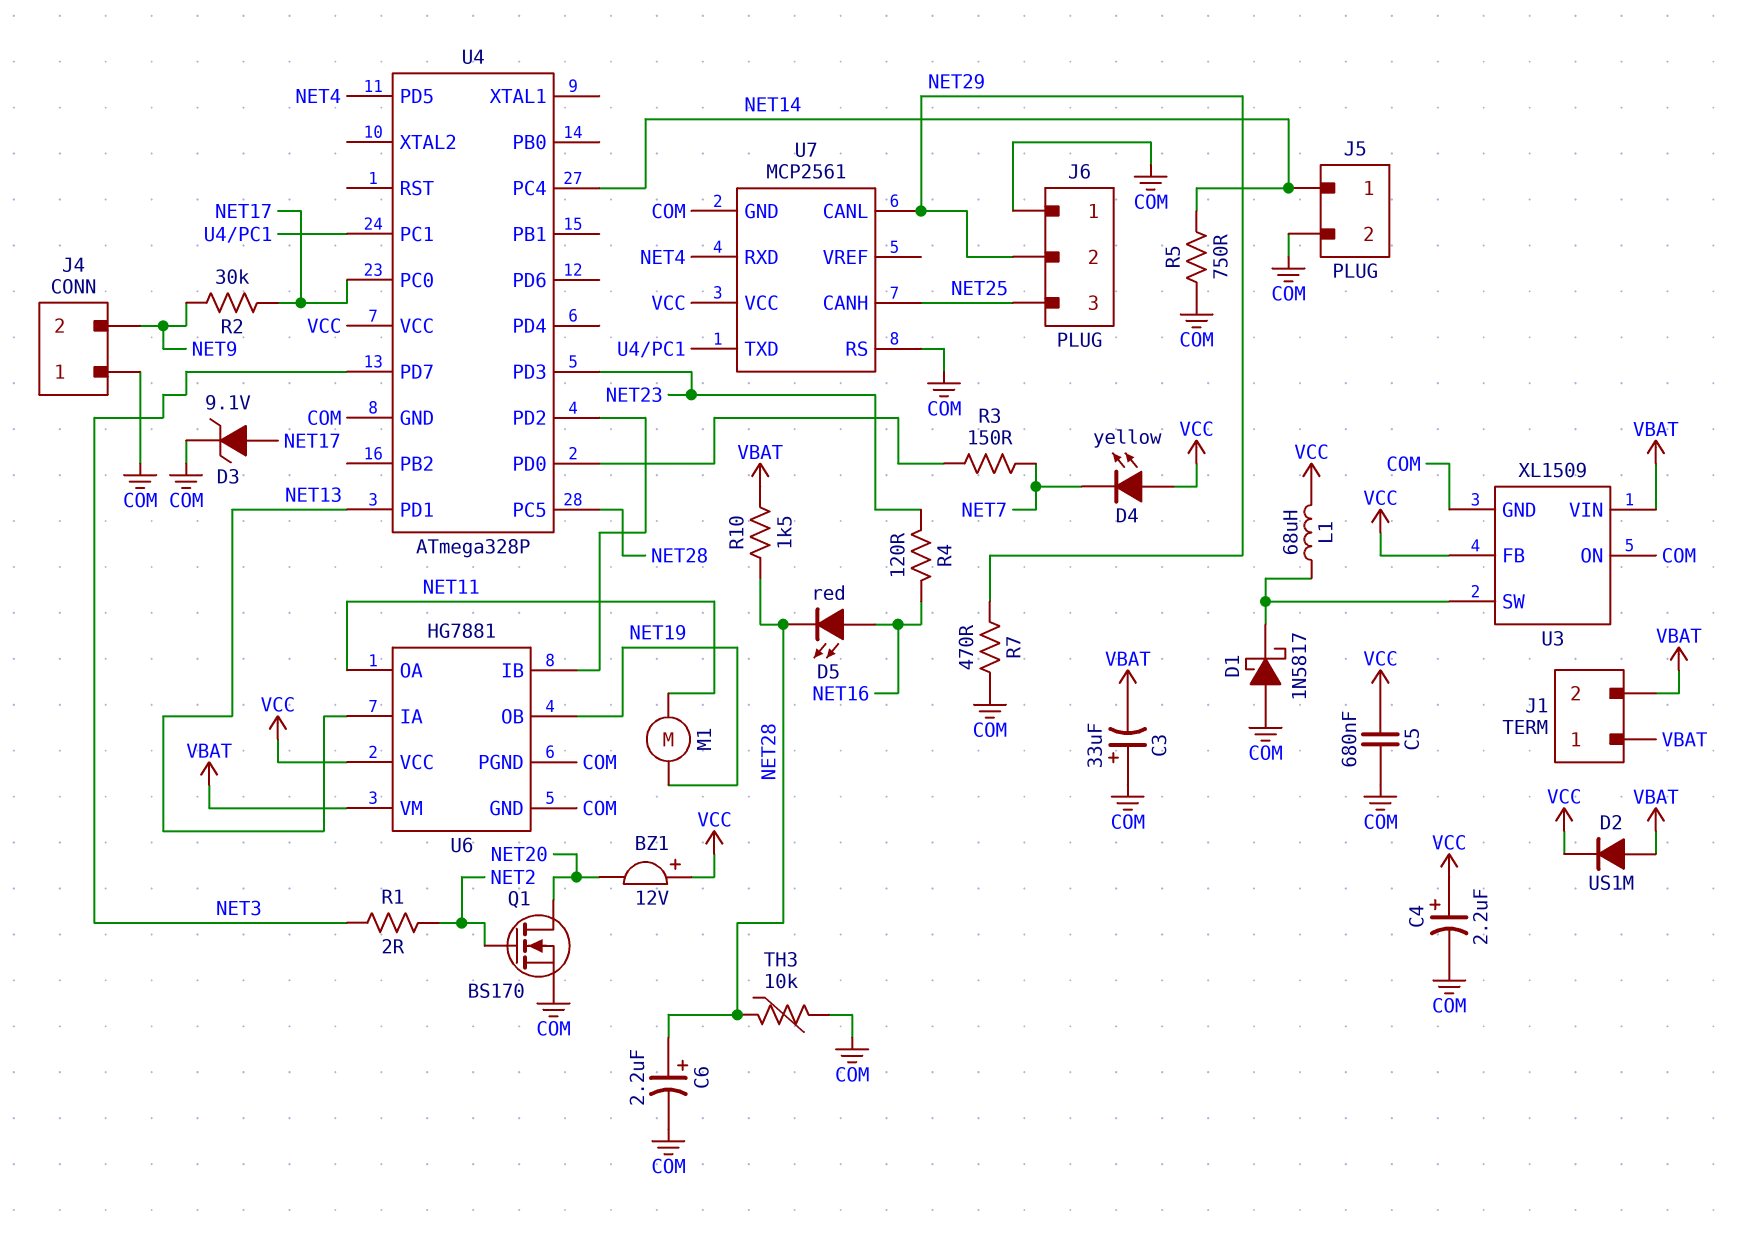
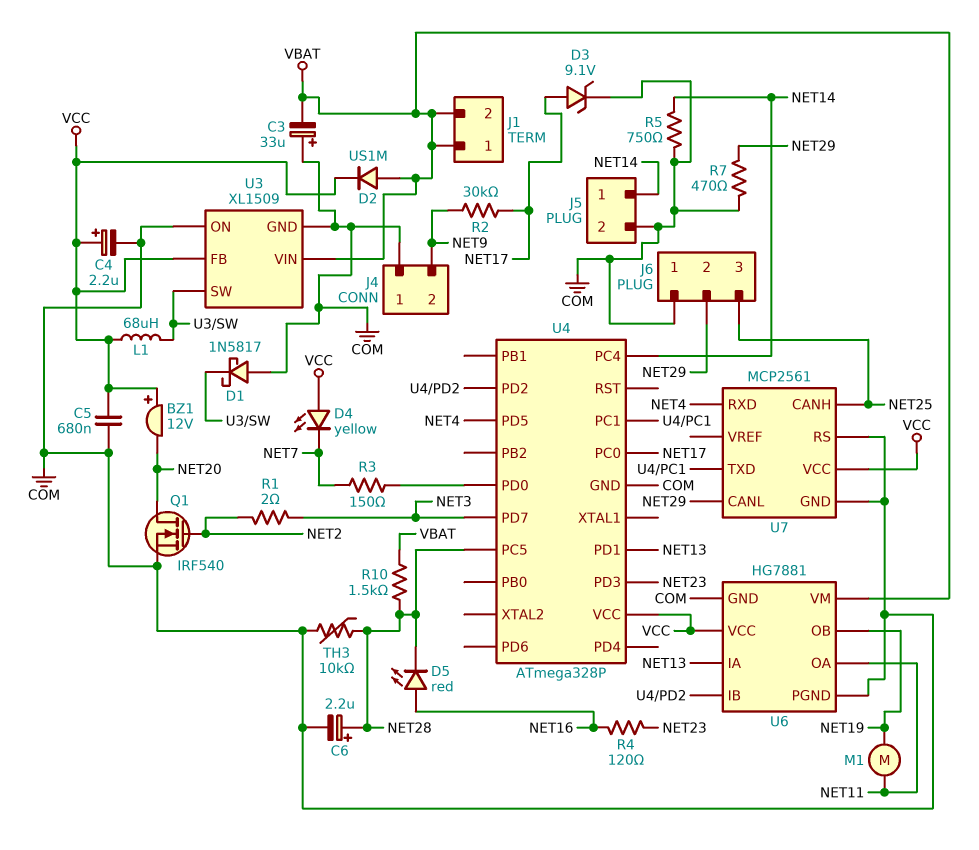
Q1: NMOS BS170 (G NET2, D NET20, S COM) -> NMOS IRF540 (G NET2, D NET20, S COM)

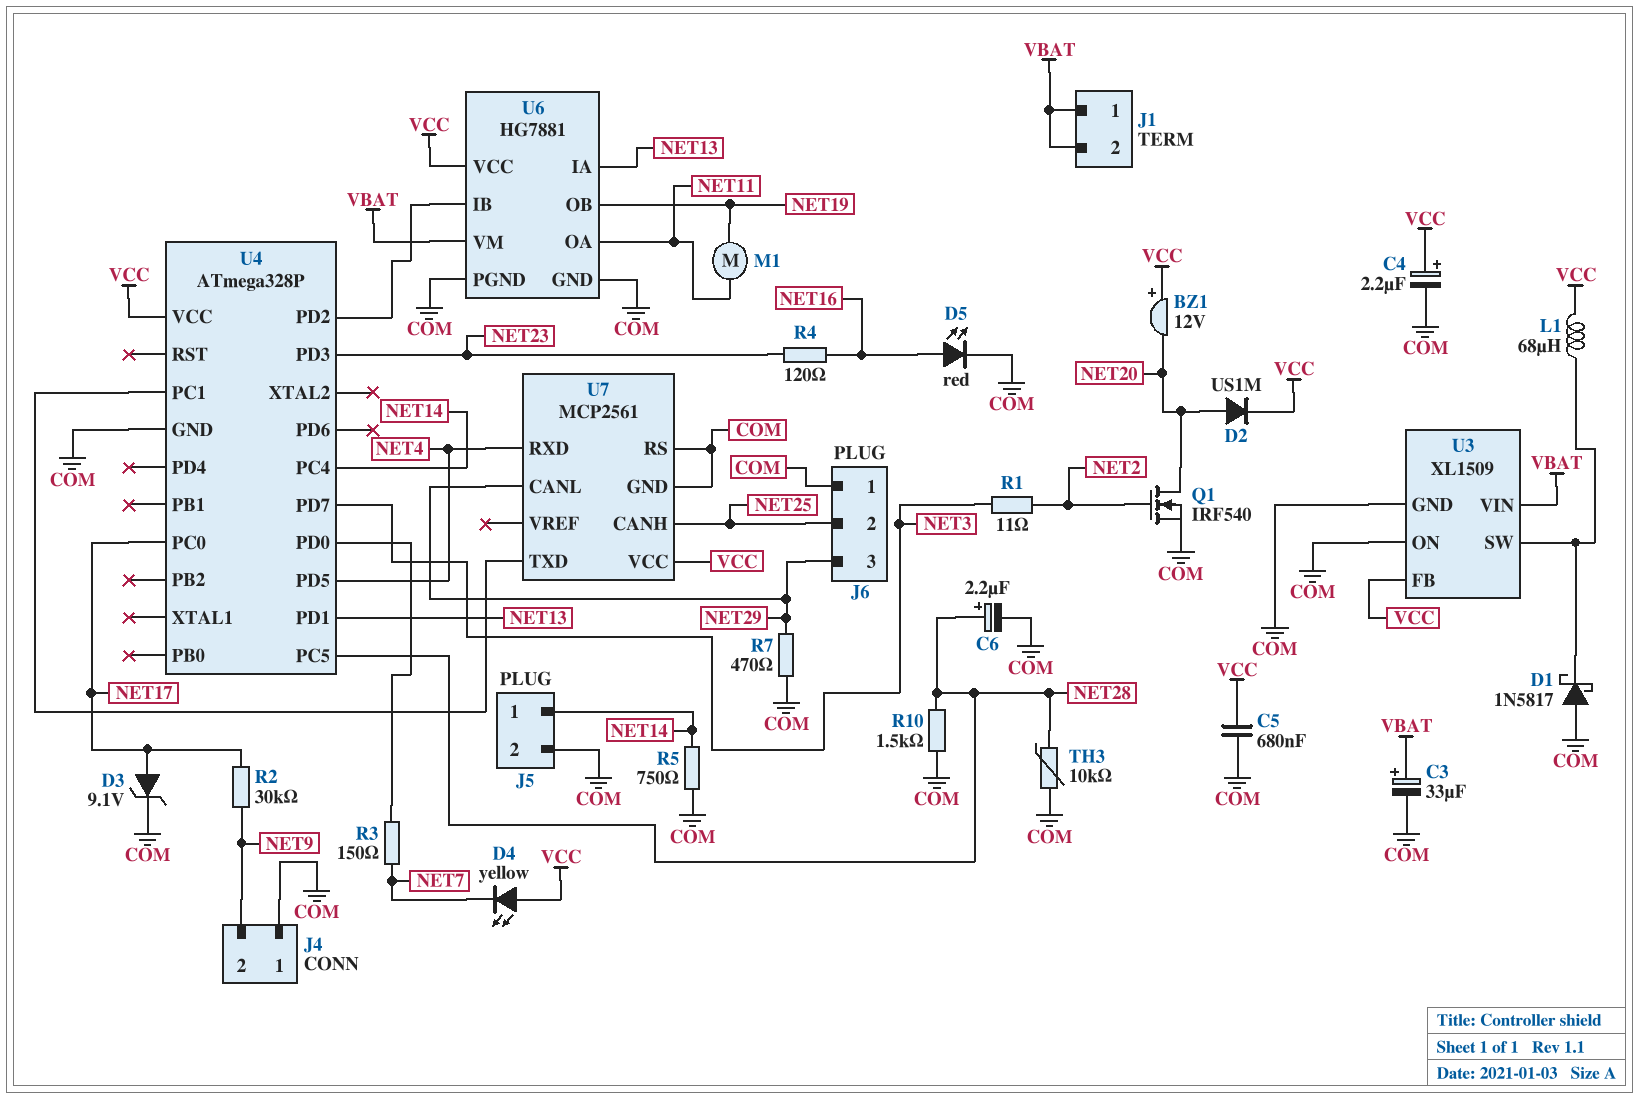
C3: 33uF (plus COM, minus VBAT) -> 33uF (plus VBAT, minus COM)
D2: diode US1M (A VBAT, K VCC) -> diode US1M (A NET20, K VCC)
D5: LED red (A NET16, K NET28) -> LED red (A NET16, K COM)
J6 pin 2: NET29 -> NET25
J6 pin 3: NET25 -> NET29
R1: 2 (NET2, NET3) -> 11 (NET2, NET3)
R10: 1.5k (NET28, VBAT) -> 1.5k (COM, NET28)

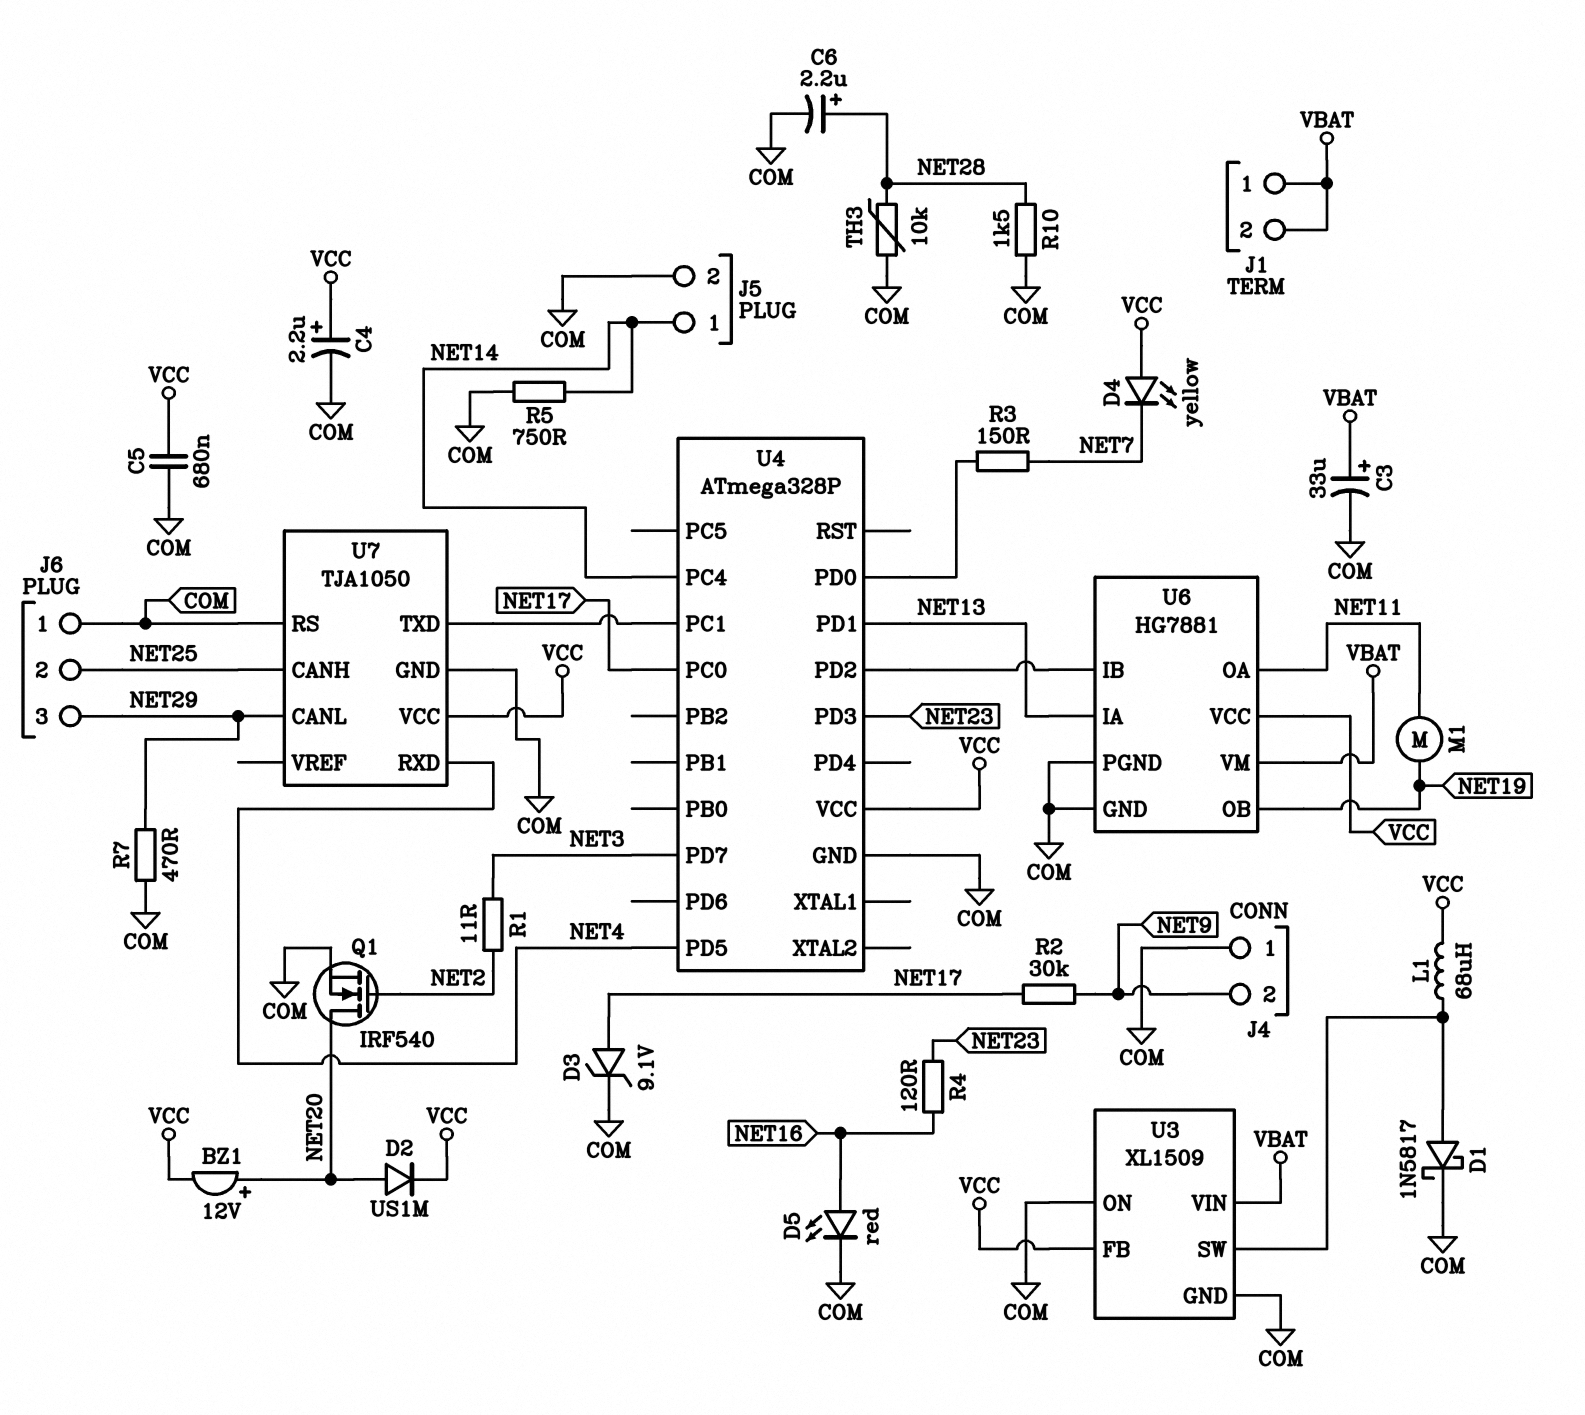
BZ1: buzzer 12V (plus VCC, minus NET20) -> buzzer 12V (plus NET20, minus VCC)
D1: schottky 1N5817 (A COM, K U3/SW) -> schottky 1N5817 (A U3/SW, K COM)
U4 pin PC5: NET28 -> none
U7: MCP2561 -> TJA1050

